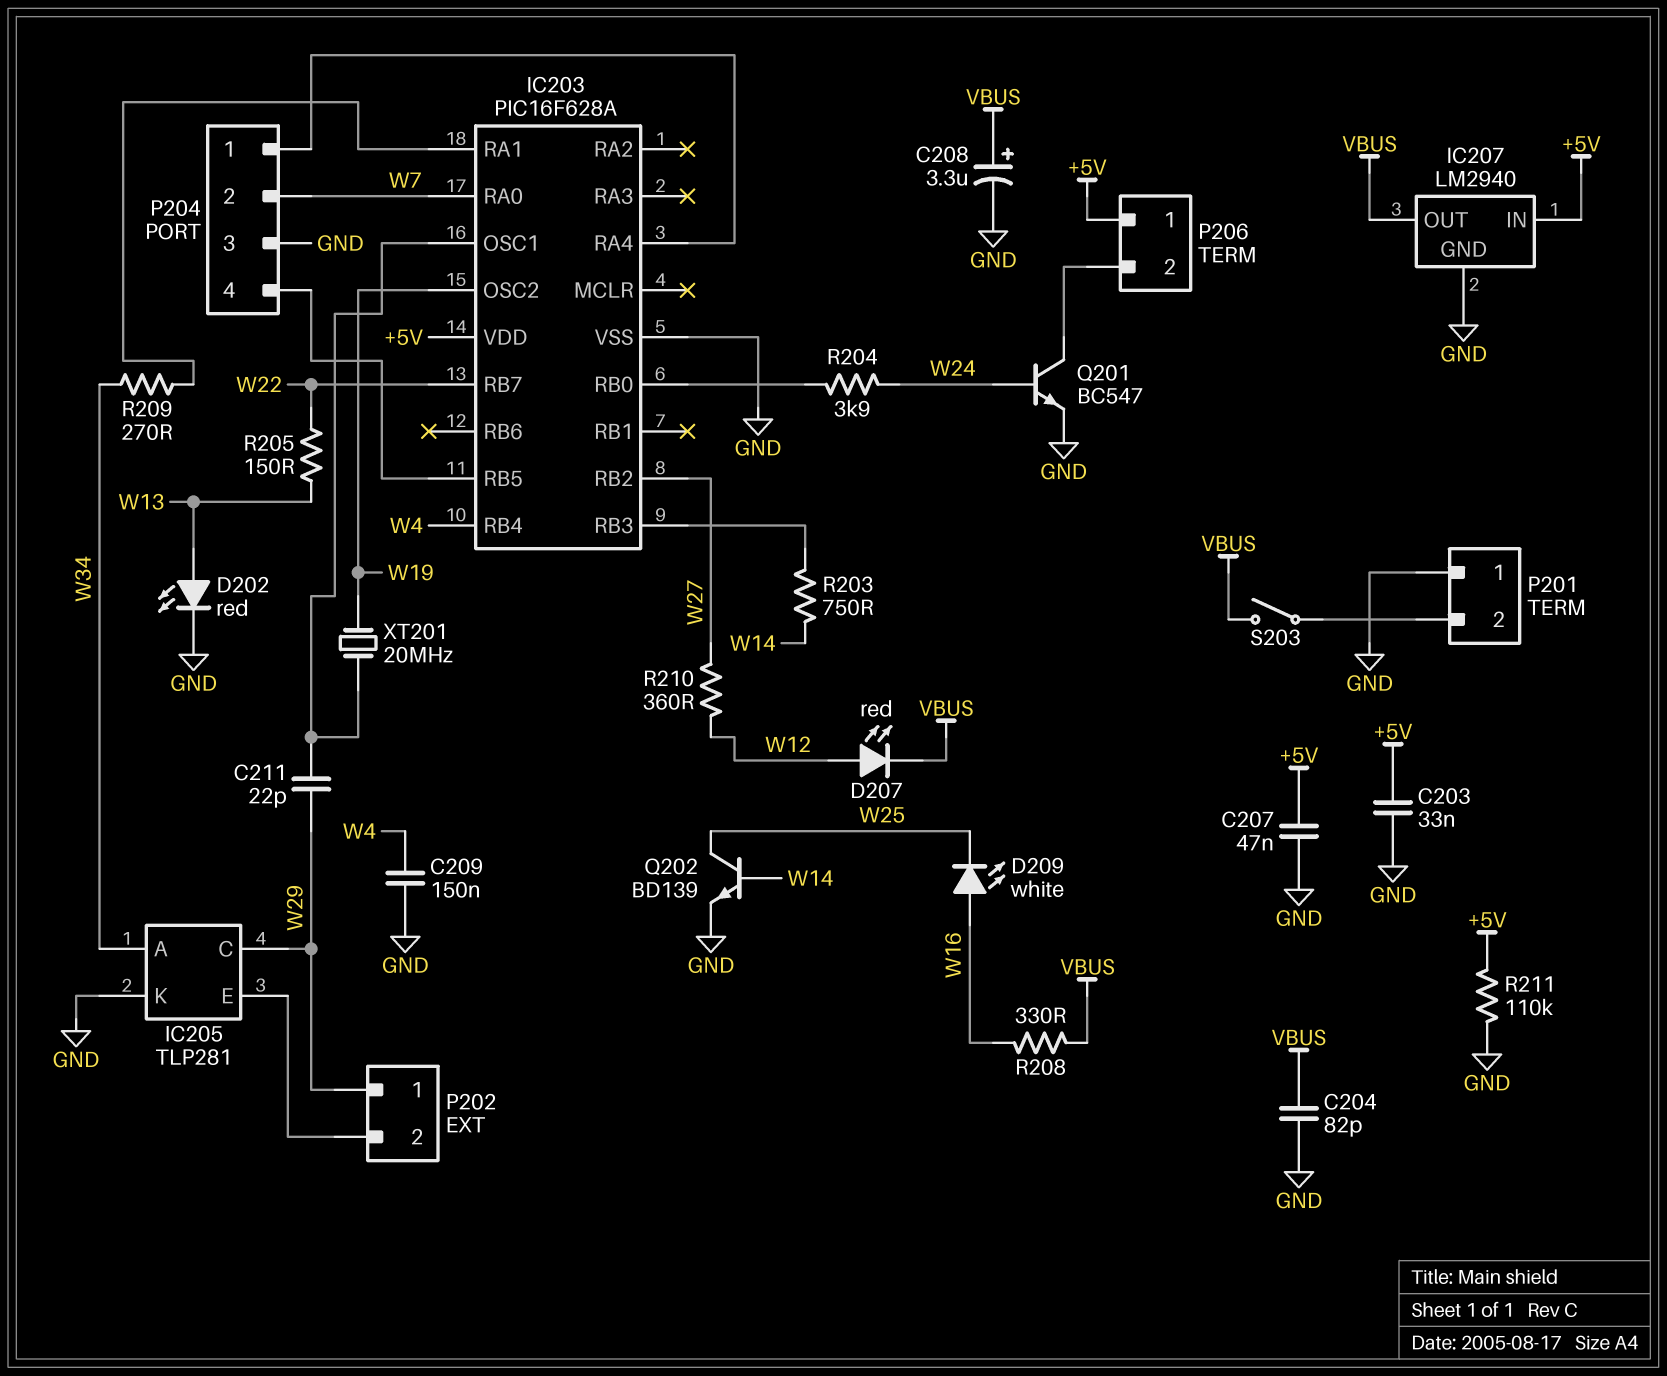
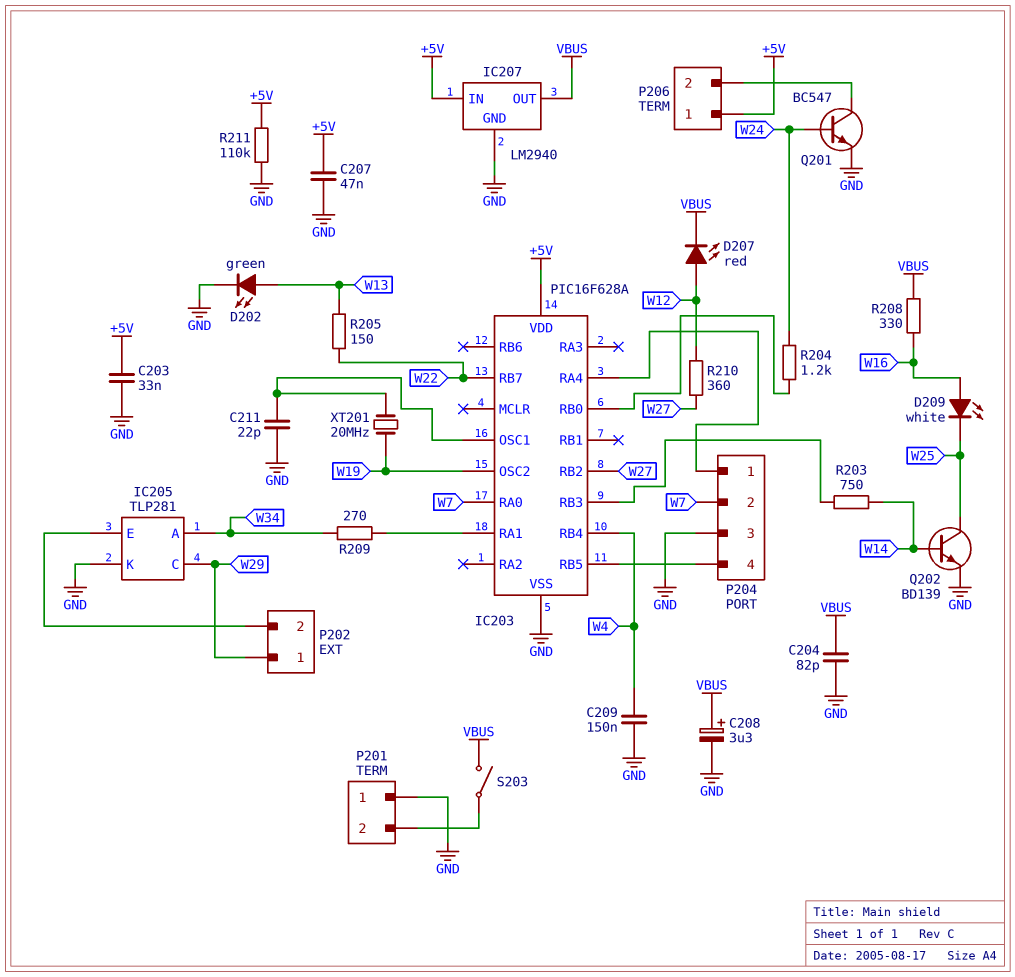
C211: 22pF (IC203/OSC1, W29) -> 22pF (GND, IC203/OSC1)
D202: LED red (A W13, K GND) -> LED green (A W13, K GND)
R204: 3.9k (IC203/RB0, W24) -> 1.2k (IC203/RB0, W24)

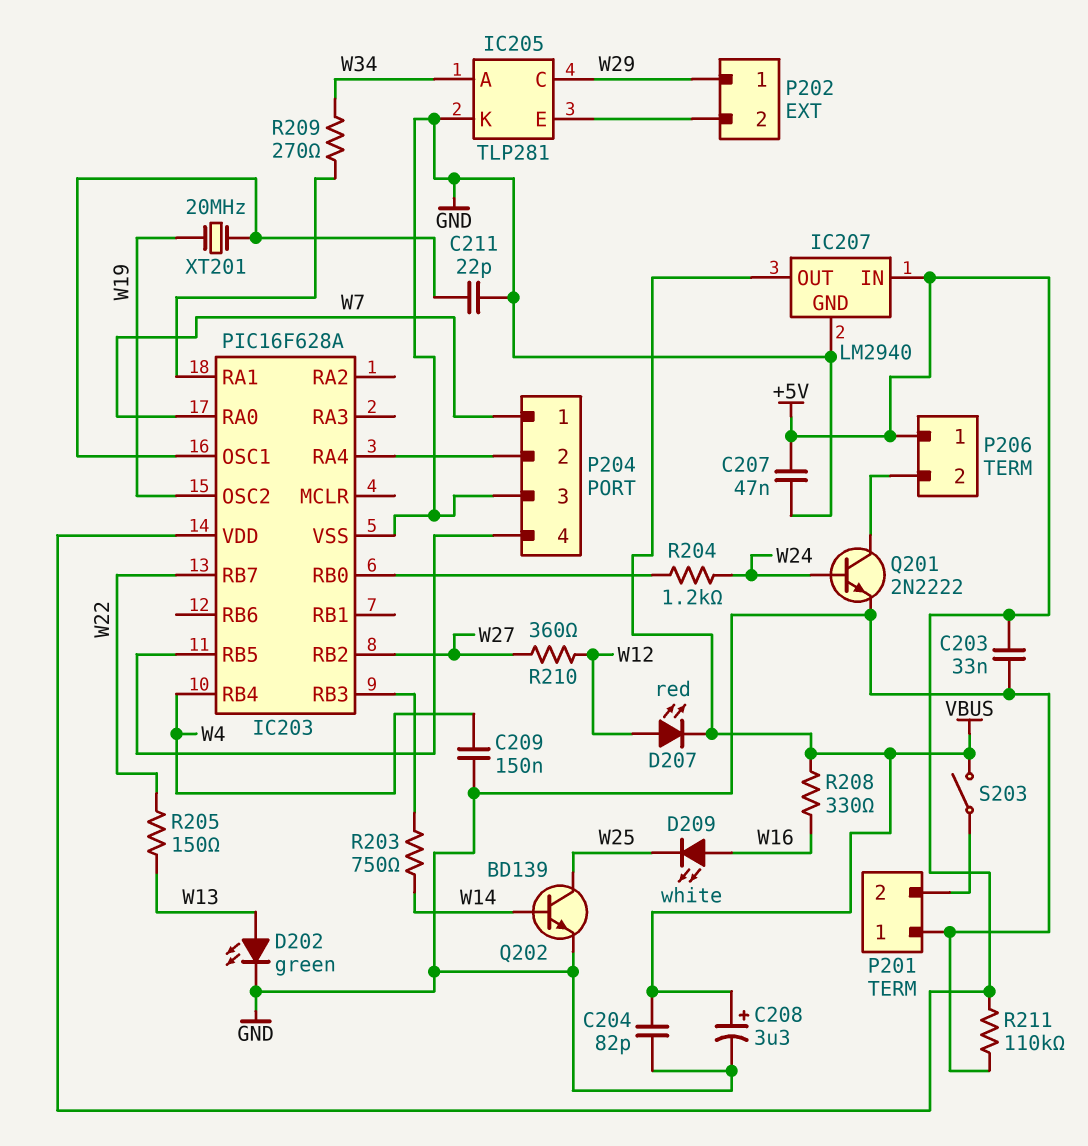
P204 pin 1: IC203/RA4 -> W7
P204 pin 2: W7 -> IC203/RA4
Q201: NPN BC547 (B W24, C P206/2, E GND) -> NPN 2N2222 (B W24, C P206/2, E GND)

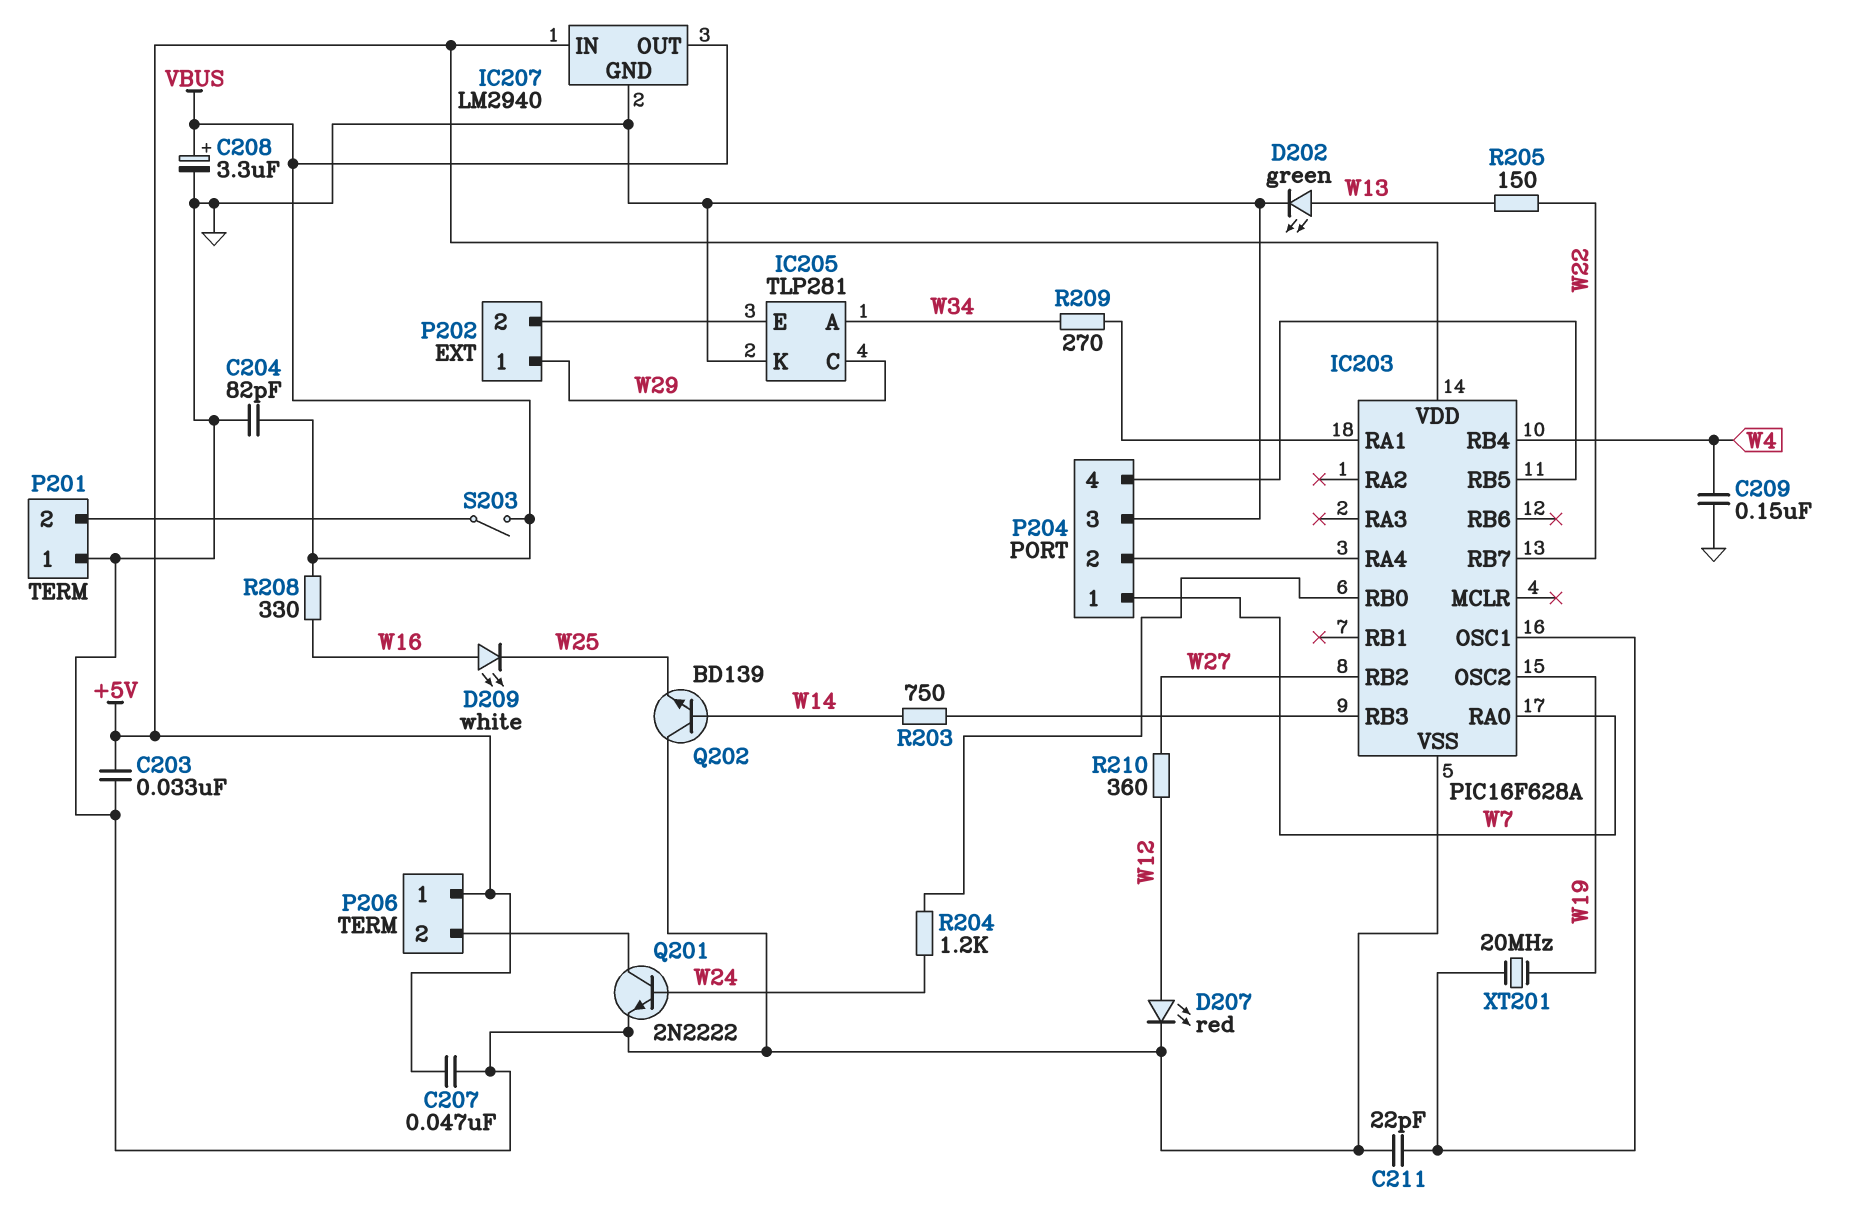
D207: LED red (A W12, K VBUS) -> LED red (A W12, K GND)
Q202: NPN BD139 (B W14, C W25, E GND) -> NPN BD139 (B W14, C GND, E W25)
R211: 110k (+5V, GND) -> none

